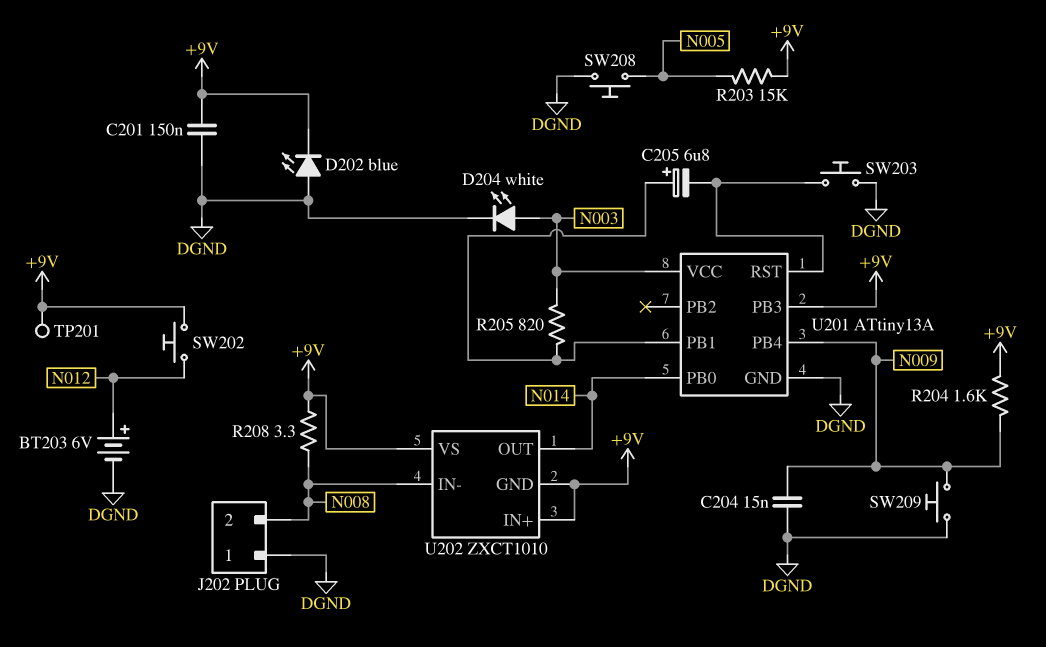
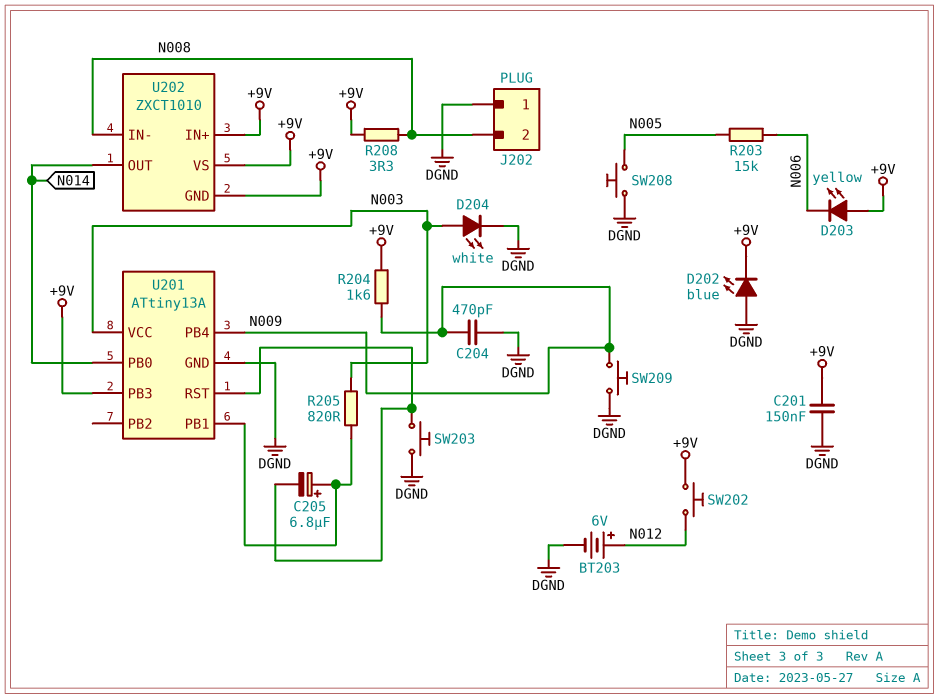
C204: 15nF (DGND, N009) -> 470pF (DGND, N009)
D203: none -> LED yellow (A +9V, K N006)
R203: 15k (+9V, N005) -> 15k (N005, N006)
TP201: test point (+9V) -> none

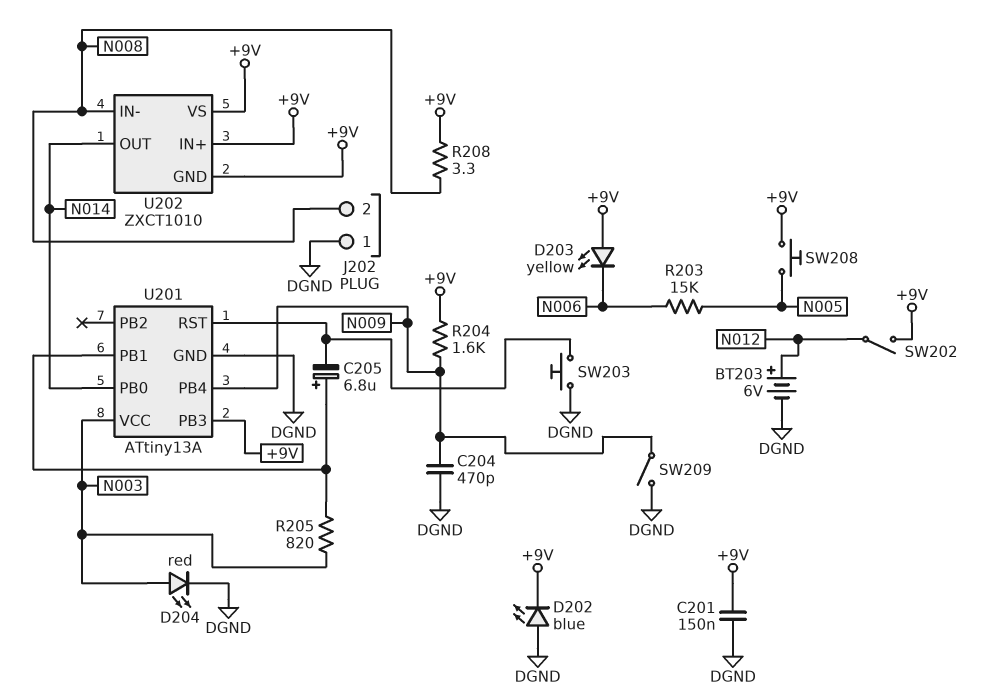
D204: LED white (A N003, K DGND) -> LED red (A N003, K DGND)
SW202: button (+9V, N012) -> switch (+9V, N012)
SW208: button (DGND, N005) -> button (+9V, N005)
SW209: button (DGND, N009) -> switch (DGND, N009)

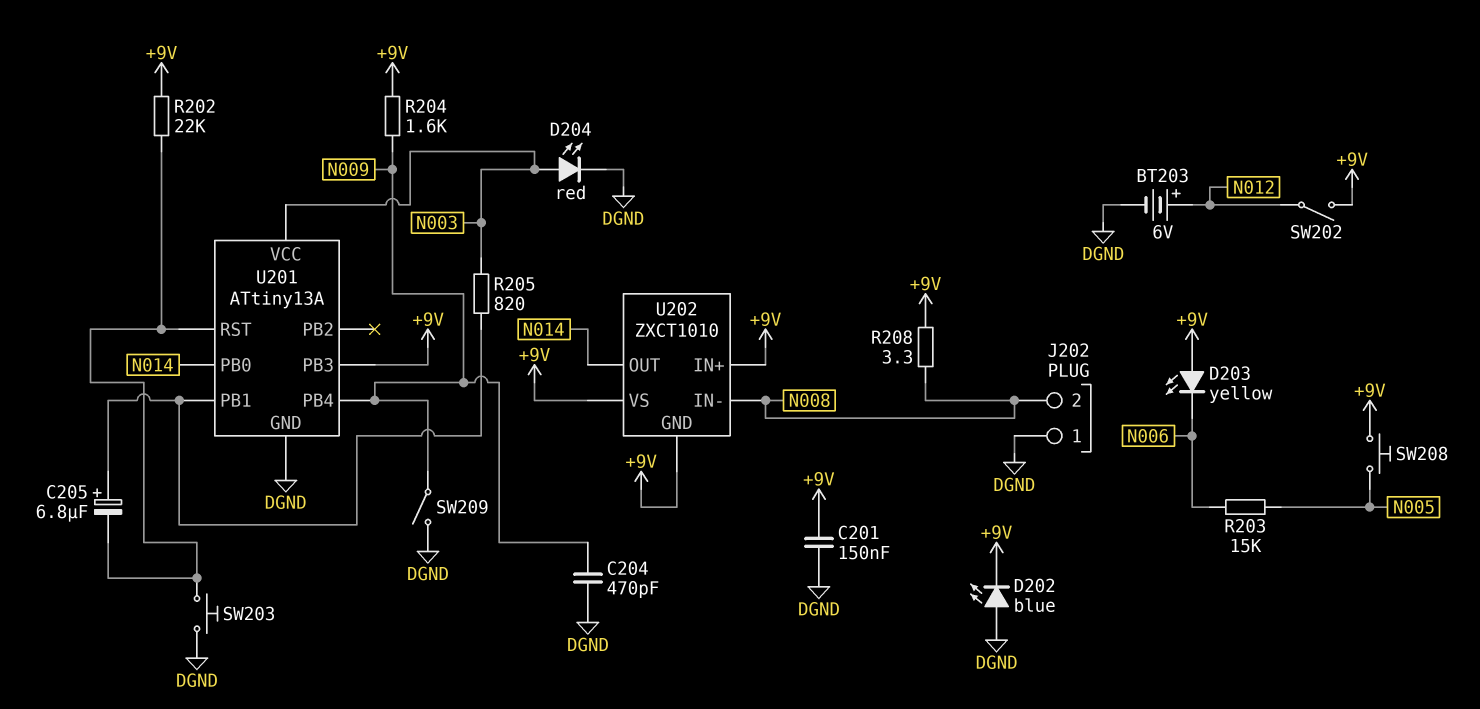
R202: none -> 22k (+9V, U201/RST)

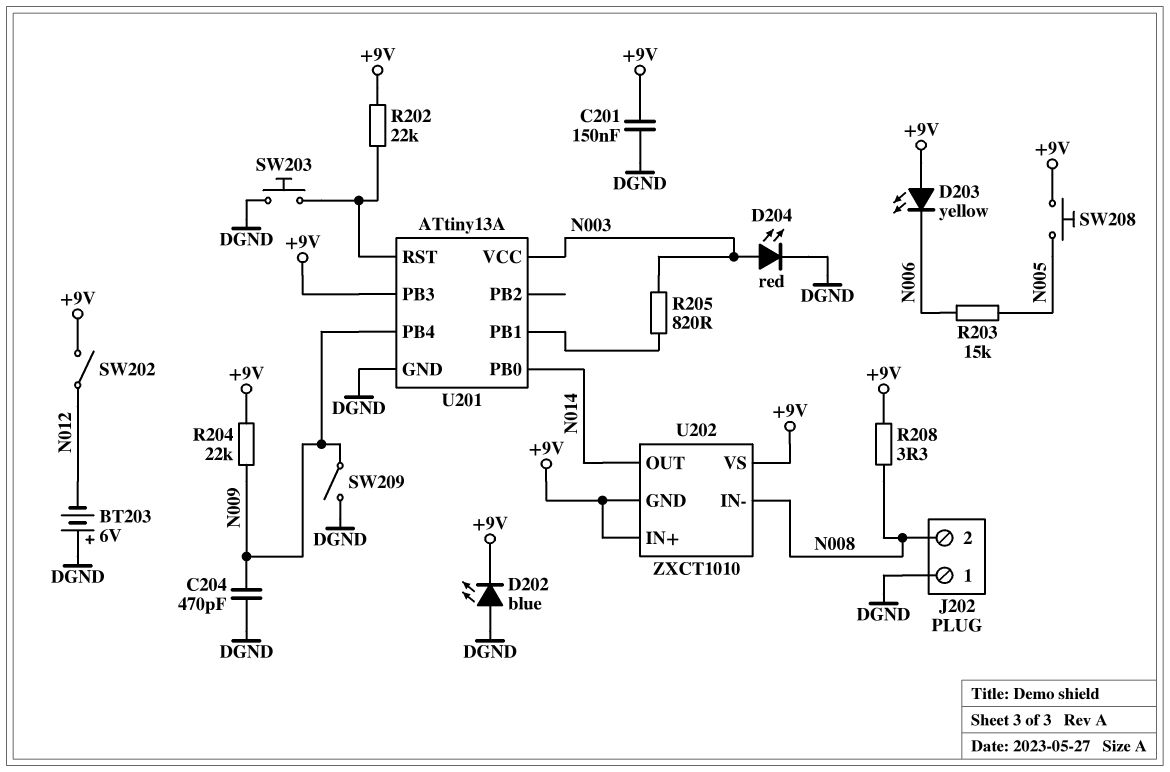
BT203: 6V (plus N012, minus DGND) -> 6V (plus DGND, minus N012)
C205: 6.8uF (plus U201/PB1, minus U201/RST) -> none
R204: 1.6k (+9V, N009) -> 22k (+9V, N009)

